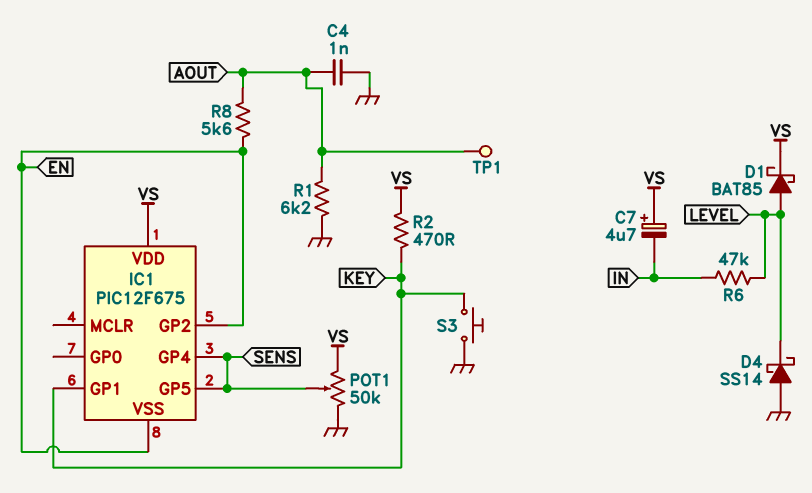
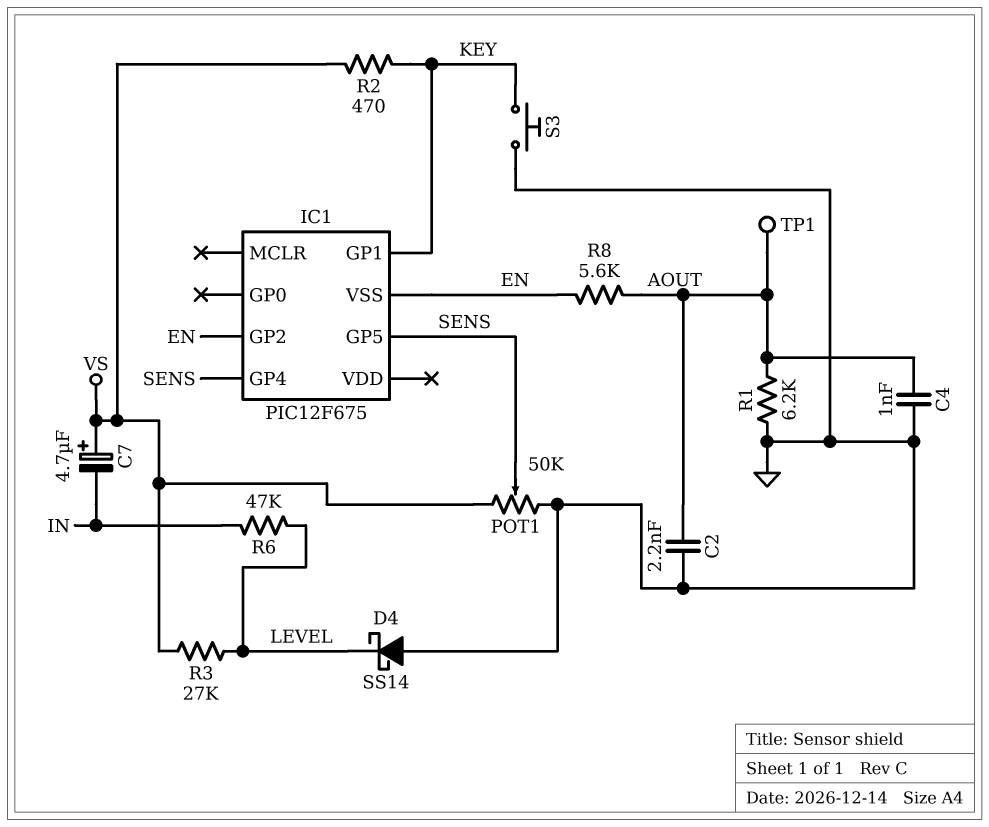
C2: none -> 2.2nF (AOUT, GND)
D1: schottky BAT85 (A LEVEL, K VS) -> none
IC1 pin VDD: VS -> none
R3: none -> 27k (LEVEL, VS)

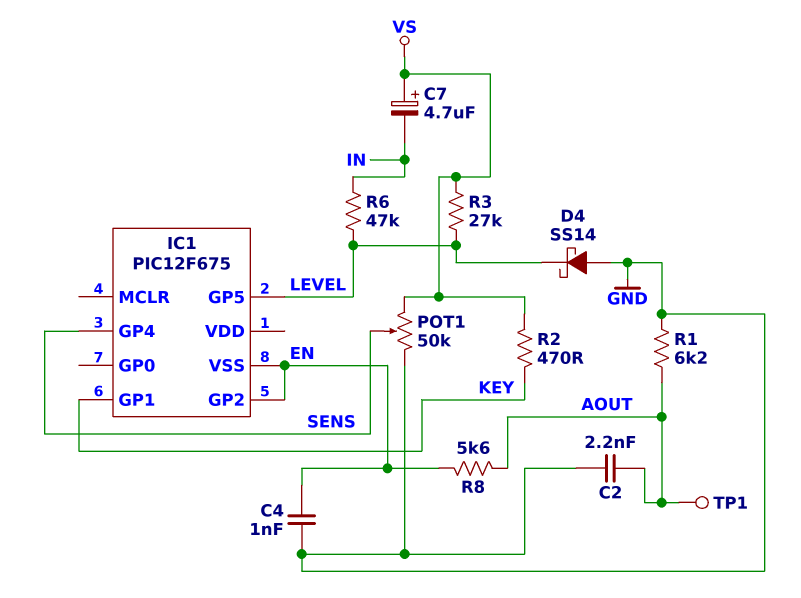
C4: 1nF (AOUT, GND) -> 1nF (EN, GND)
IC1 pin GP5: SENS -> LEVEL
S3: button (GND, KEY) -> none

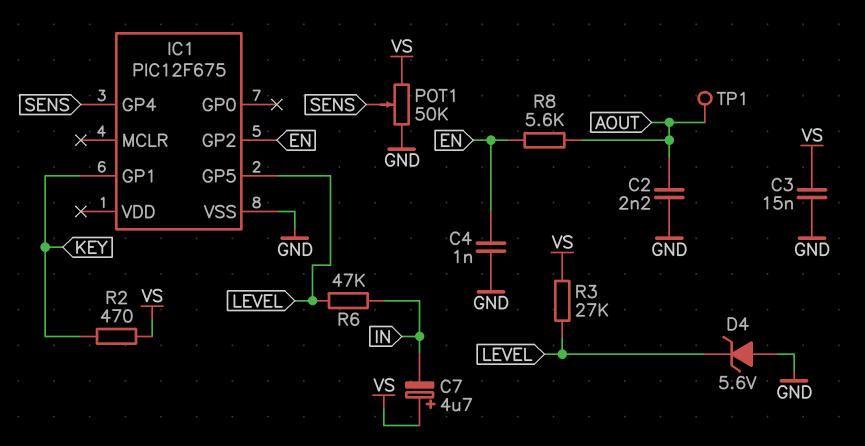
C3: none -> 15nF (GND, VS)
D4: schottky SS14 (A GND, K LEVEL) -> zener 5.6V (A GND, K LEVEL)
IC1 pin VSS: EN -> GND
R1: 6.2k (AOUT, GND) -> none

